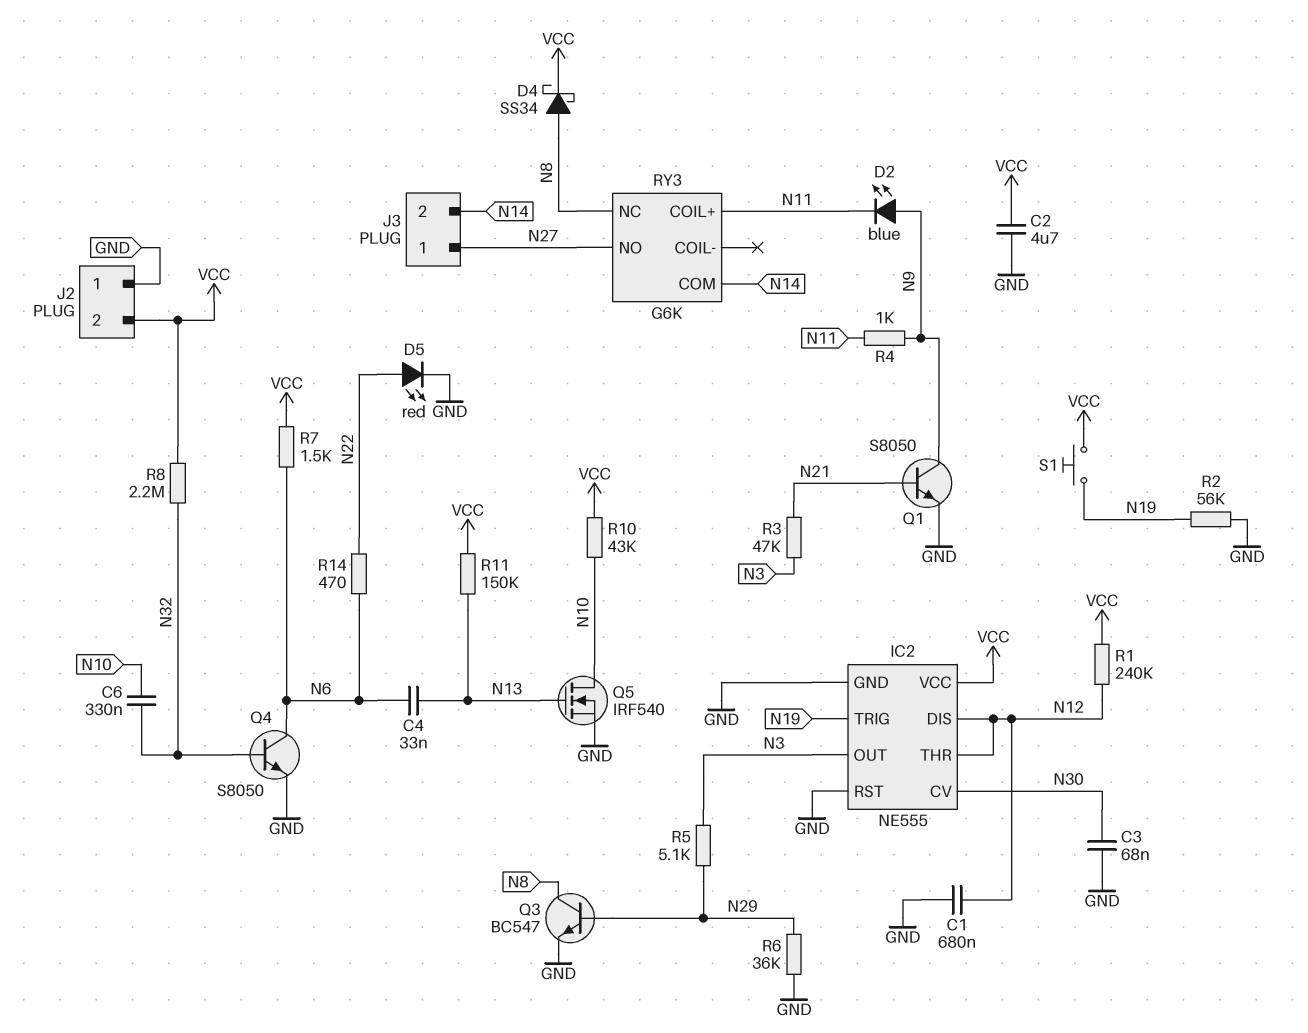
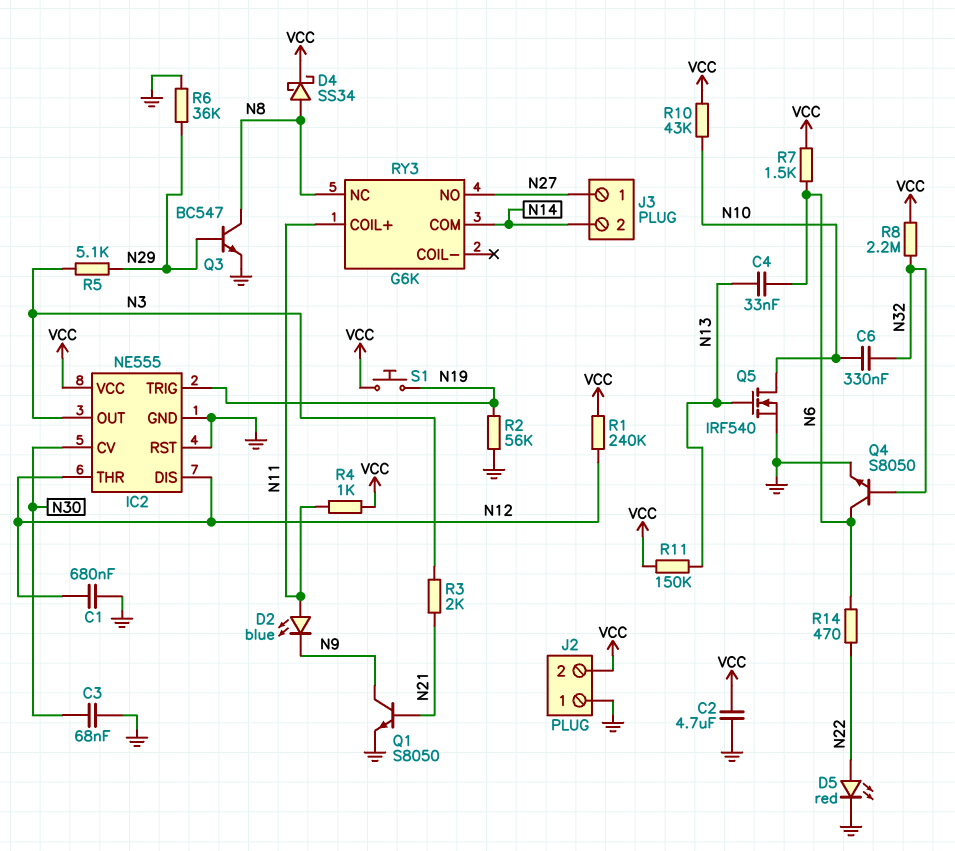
D2: LED blue (A N9, K N11) -> LED blue (A N11, K N9)
R3: 47k (N3, N21) -> 2k (N3, N21)
R4: 1k (N9, N11) -> 1k (N11, VCC)

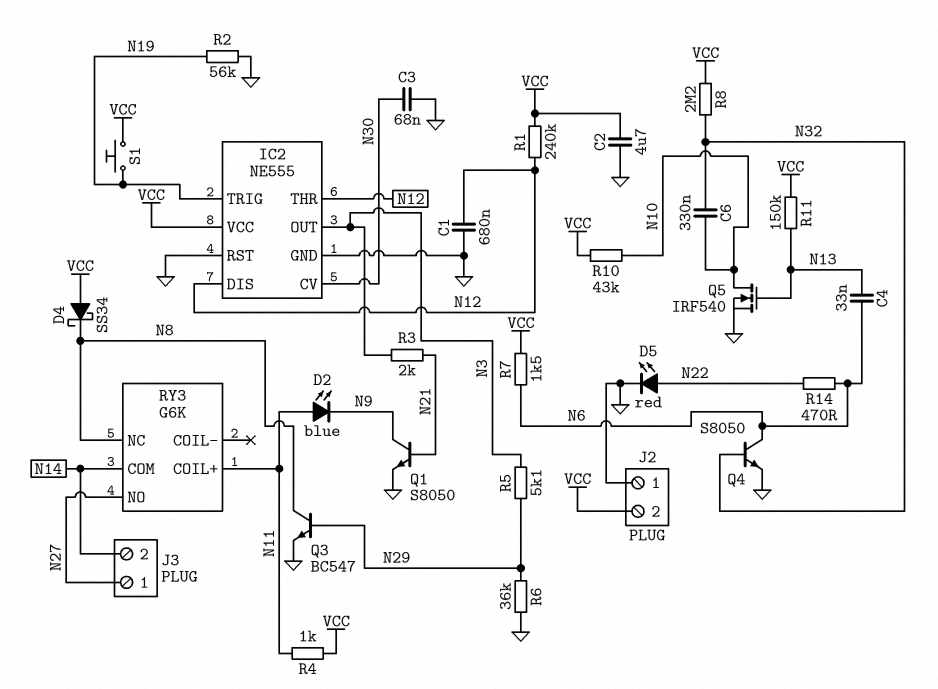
D4: schottky SS34 (A N8, K VCC) -> schottky SS34 (A VCC, K N8)

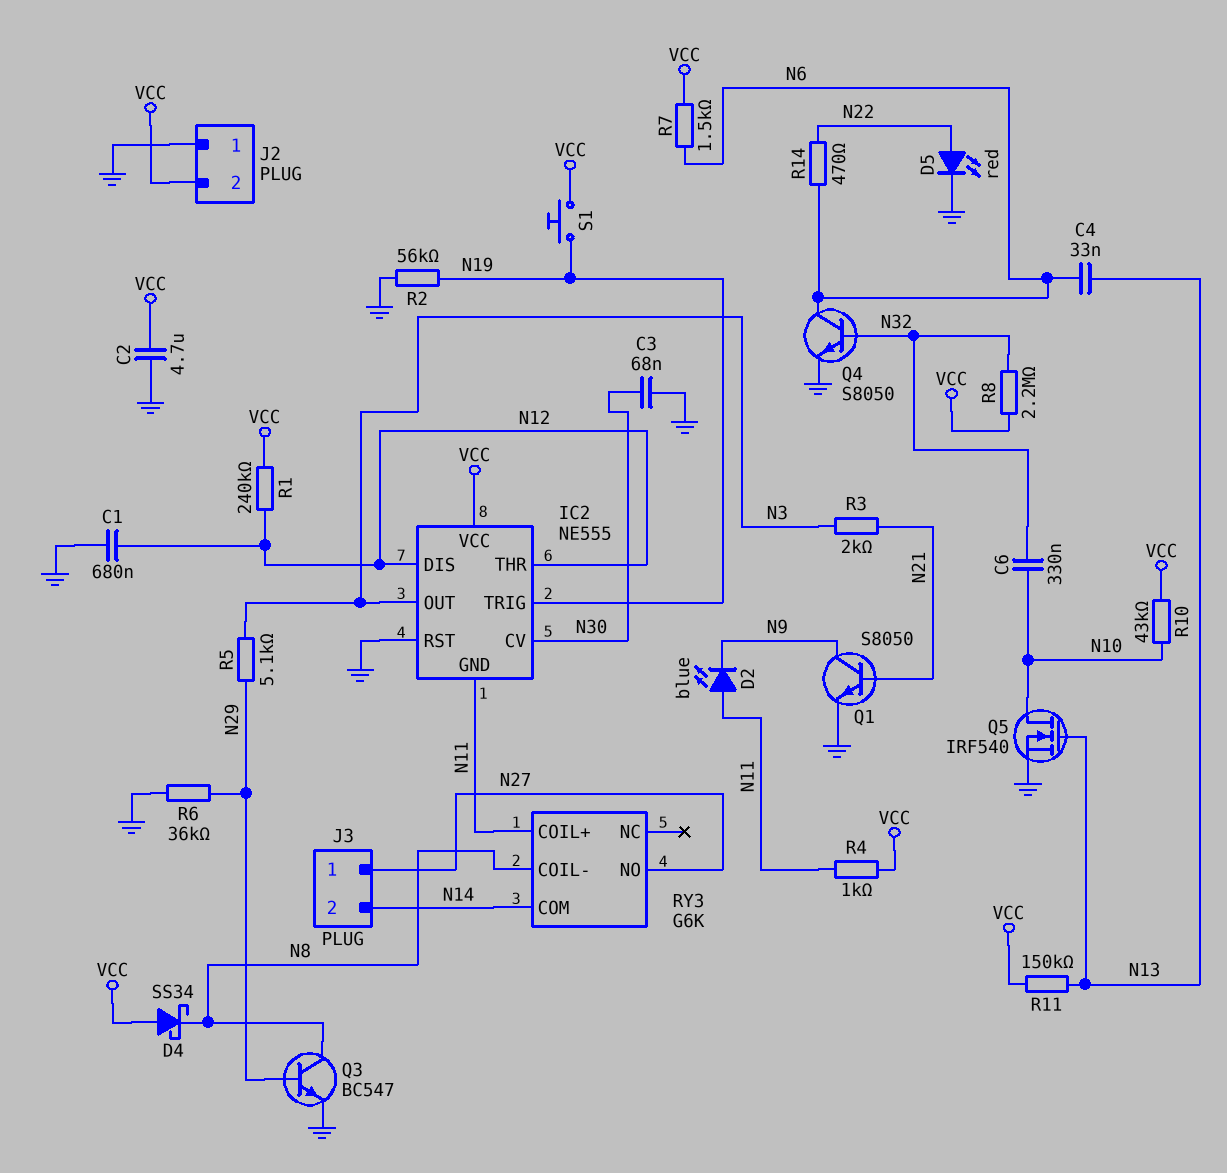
IC2 pin GND: GND -> N11
RY3 pin COIL-: none -> N8
RY3 pin NC: N8 -> none

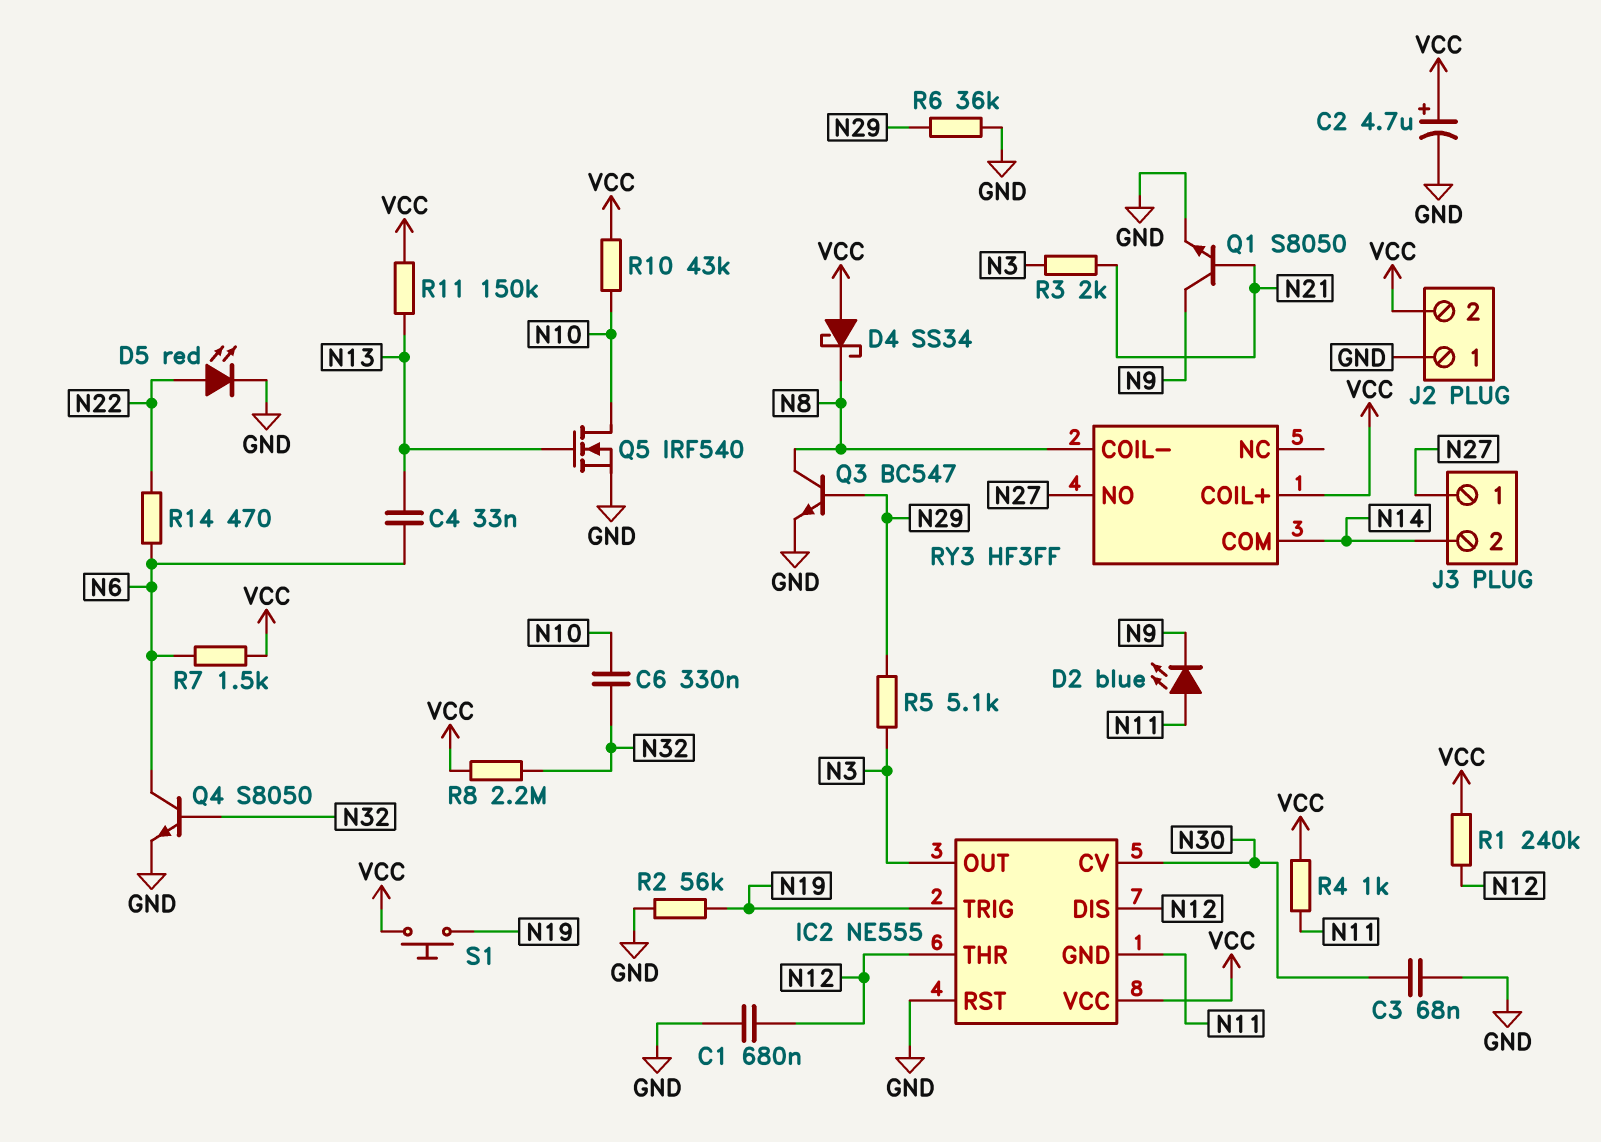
C2: 4.7uF (GND, VCC) -> 4.7uF (plus VCC, minus GND)
RY3: G6K -> HF3FF
RY3 pin COIL+: N11 -> VCC

